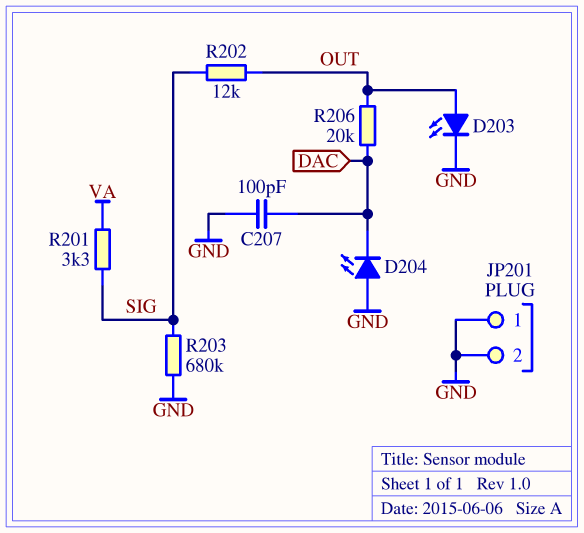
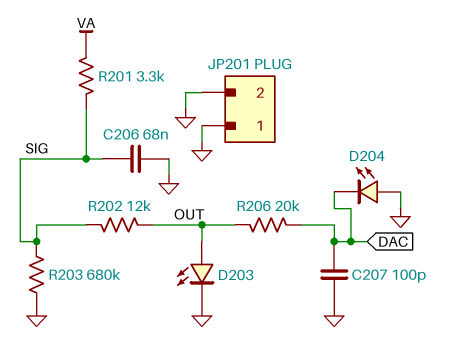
C206: none -> 68nF (GND, SIG)

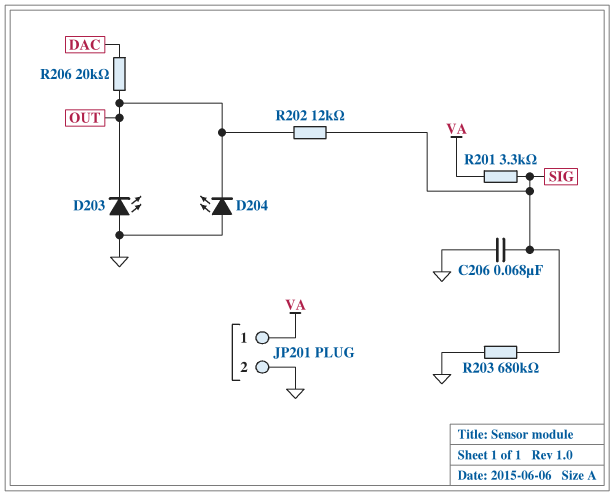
C207: 100pF (DAC, GND) -> none
D203: LED (A OUT, K GND) -> LED (A GND, K OUT)
D204: LED (A GND, K DAC) -> LED (A GND, K OUT)
JP201 pin 1: GND -> VA

